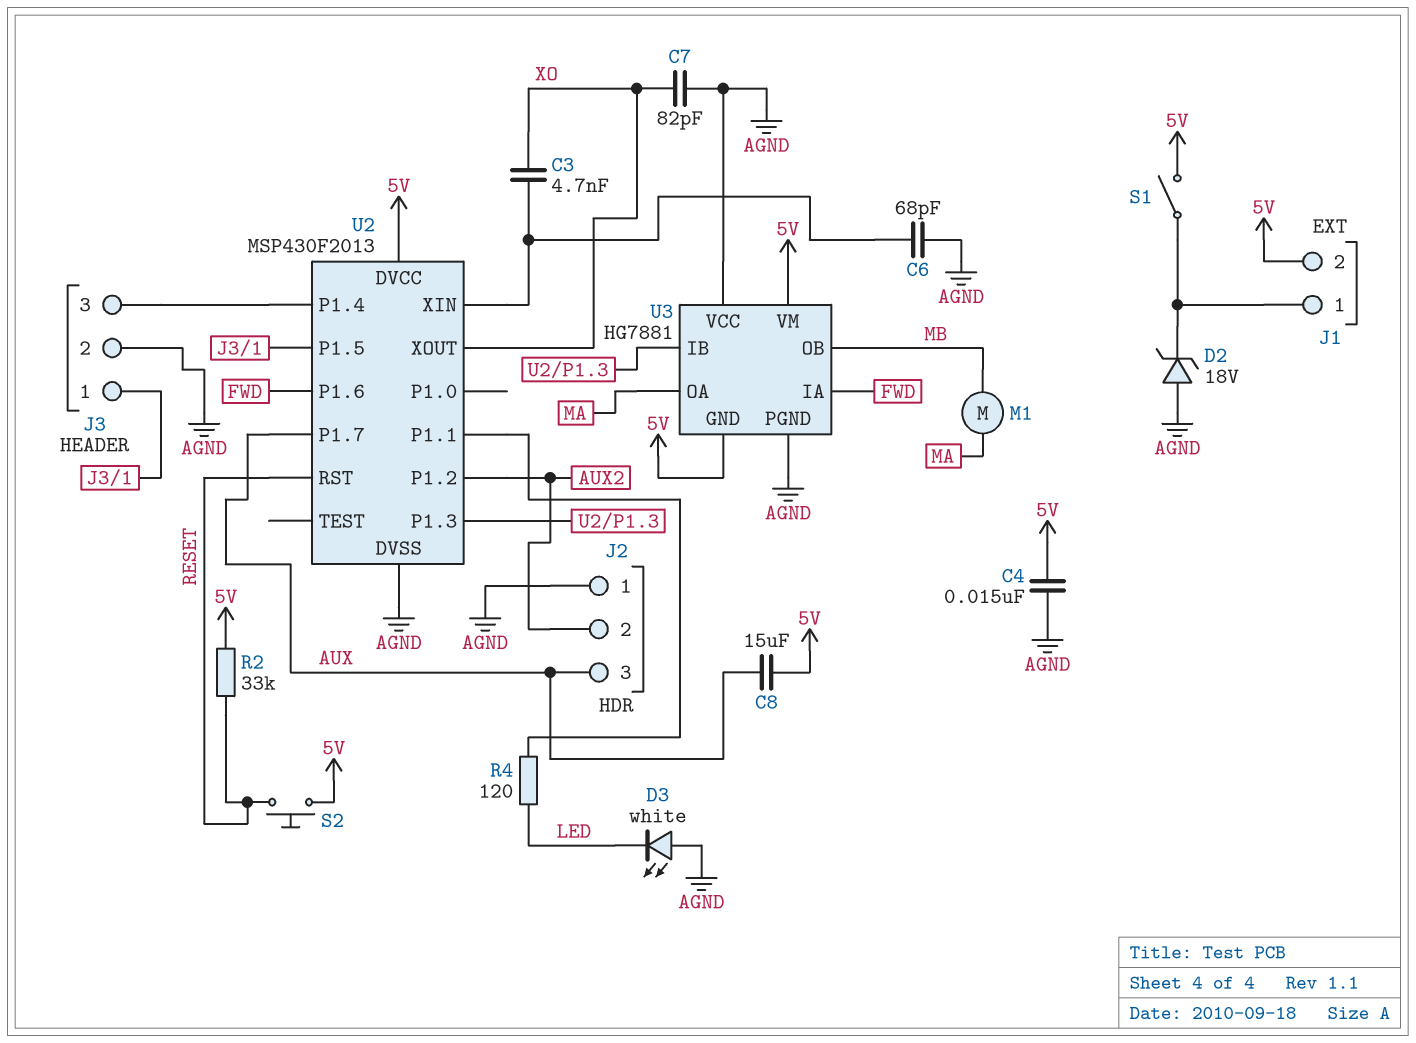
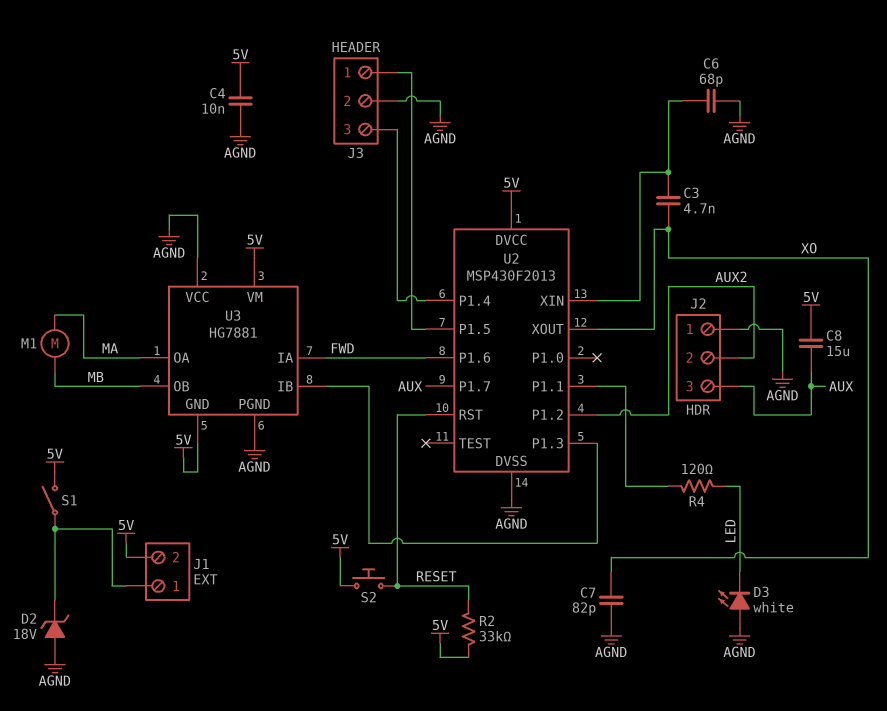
C4: 15nF (5V, AGND) -> 10nF (5V, AGND)

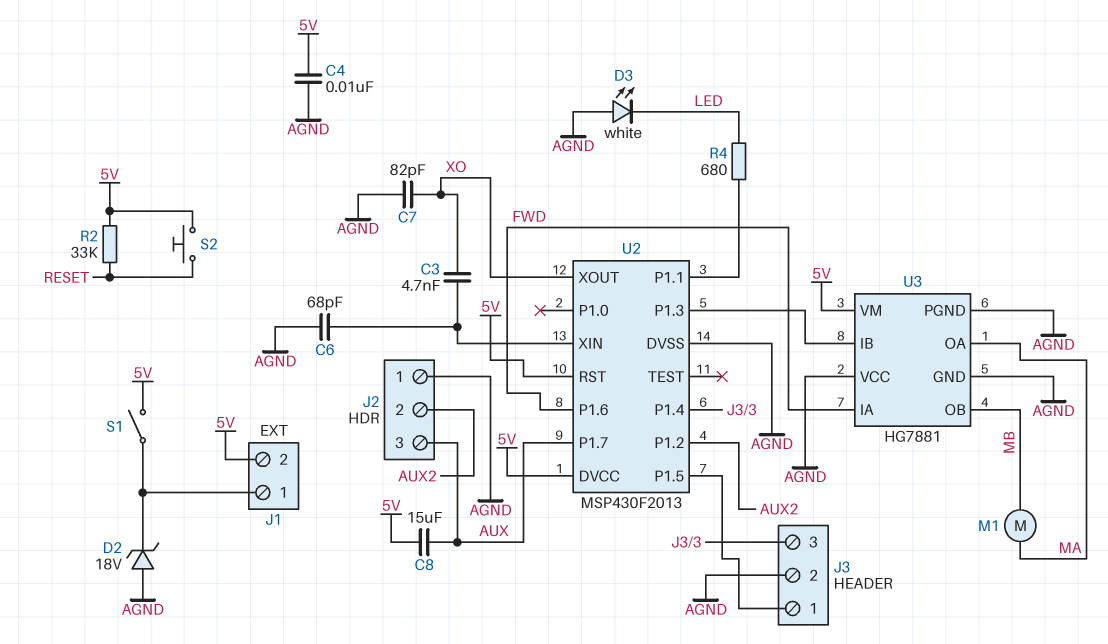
R4: 120 (LED, U2/P1.1) -> 680 (LED, U2/P1.1)
U2 pin RST: RESET -> 5V
U3 pin GND: 5V -> AGND

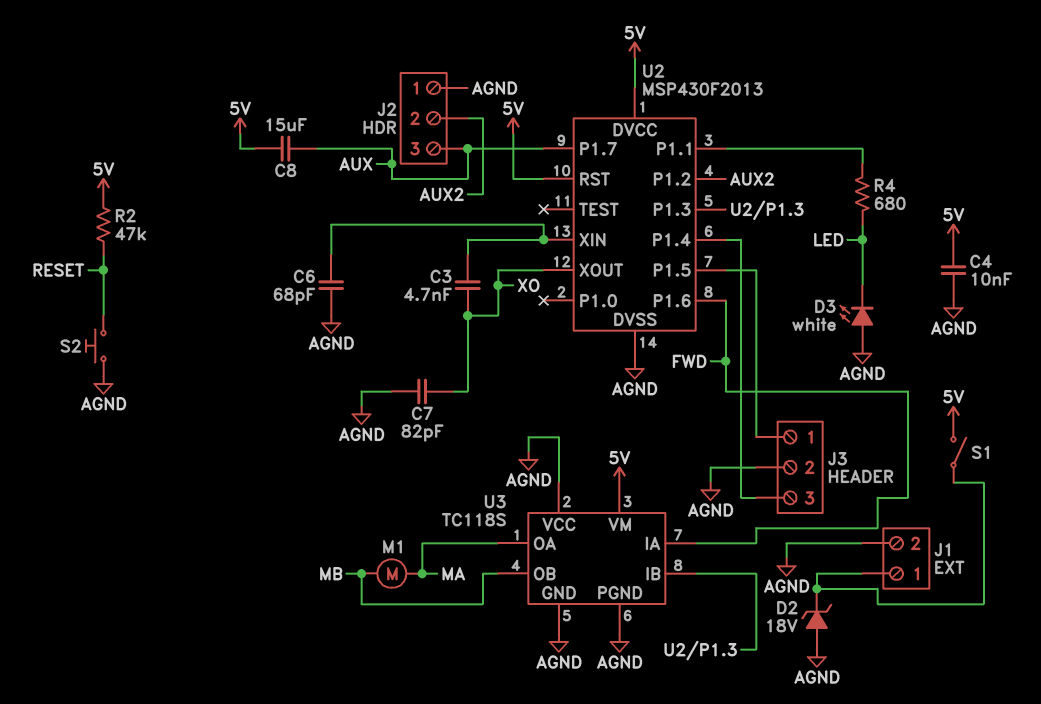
J1 pin 2: 5V -> AGND
R2: 33k (5V, RESET) -> 47k (5V, RESET)
S2: button (5V, RESET) -> button (AGND, RESET)
U3: HG7881 -> TC118S

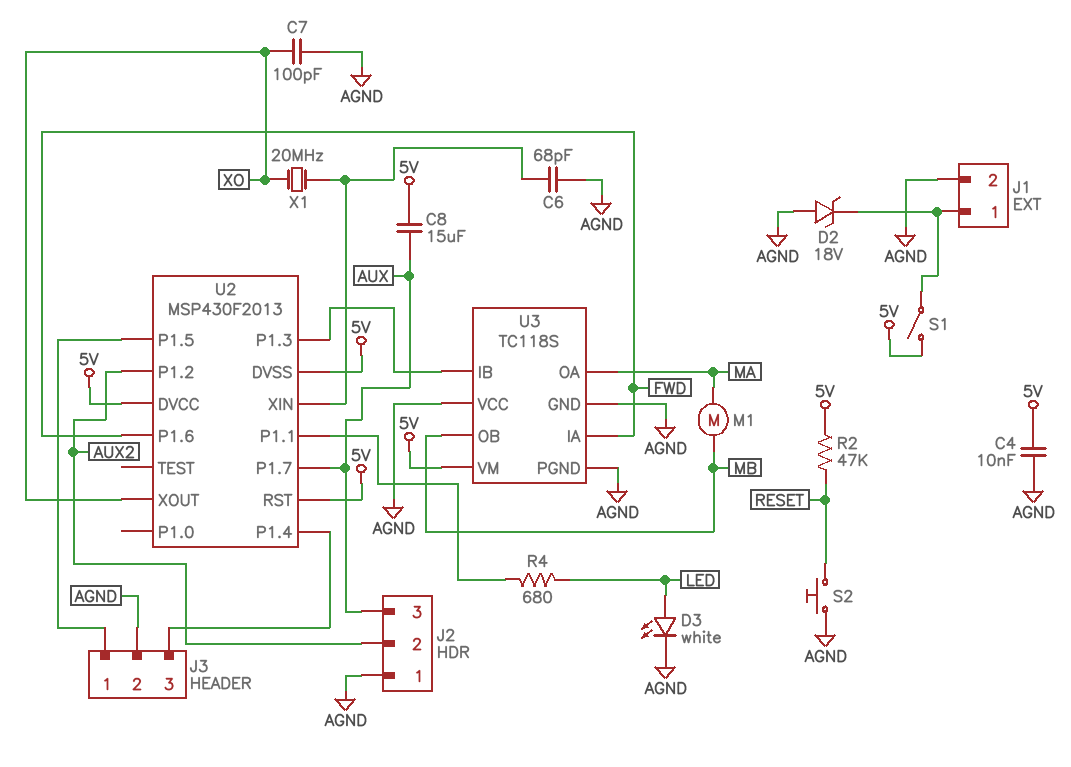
C3: 4.7nF (U2/XIN, XO) -> none
C7: 82pF (AGND, XO) -> 100pF (AGND, XO)
D3: LED white (A AGND, K LED) -> LED white (A LED, K AGND)
U2 pin DVSS: AGND -> 5V
X1: none -> 20MHz (U2/XIN, XO)

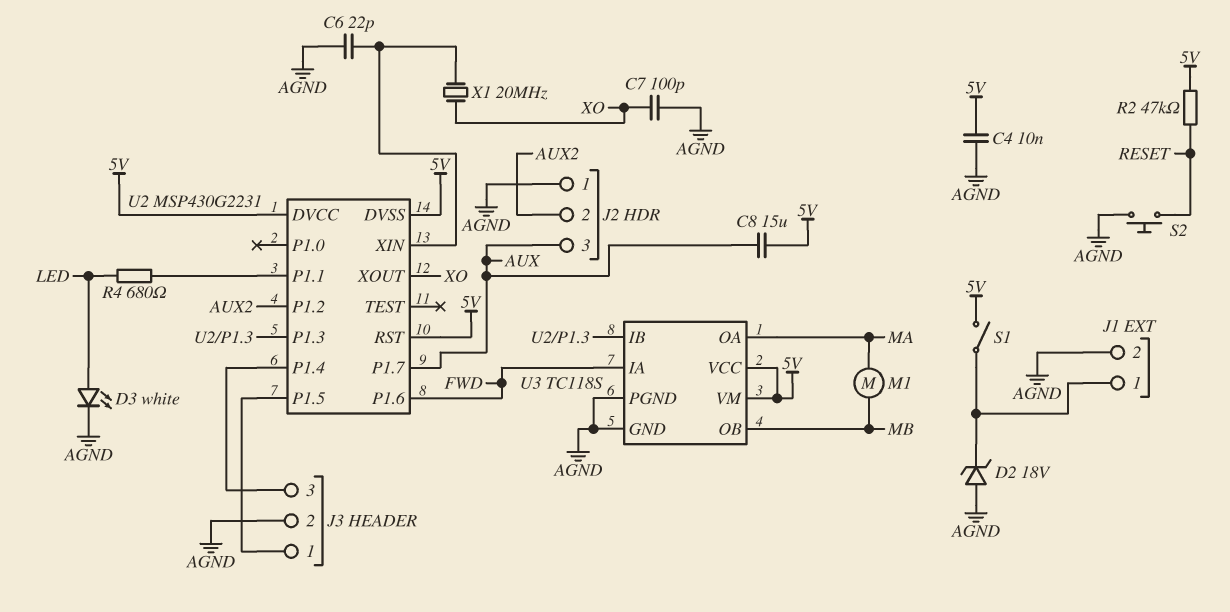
C6: 68pF (AGND, U2/XIN) -> 22pF (AGND, U2/XIN)
U2: MSP430F2013 -> MSP430G2231
U3 pin VCC: AGND -> 5V

